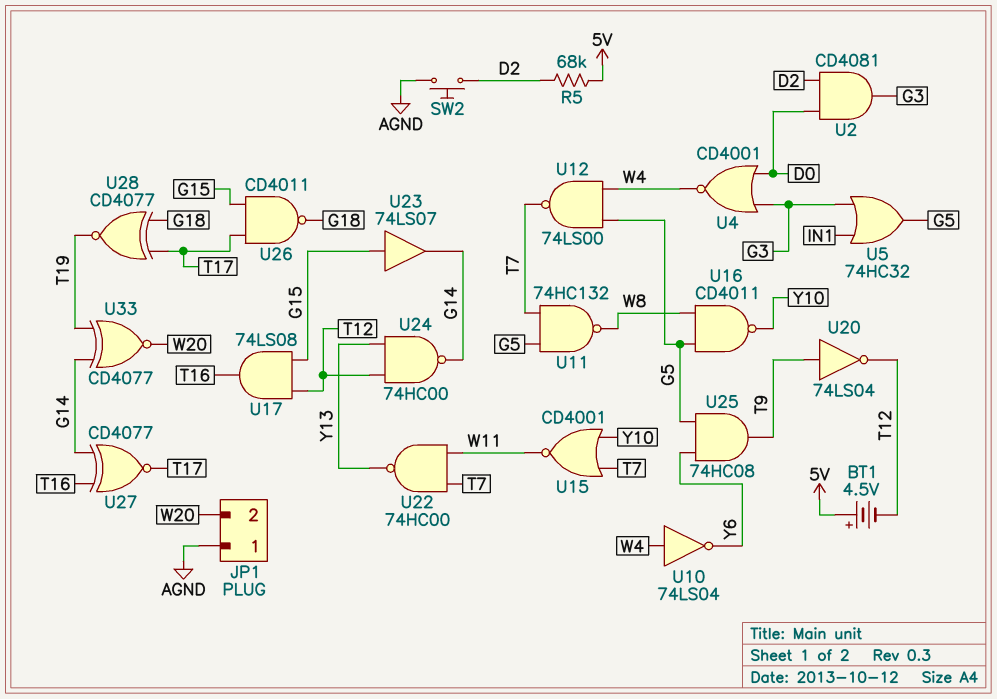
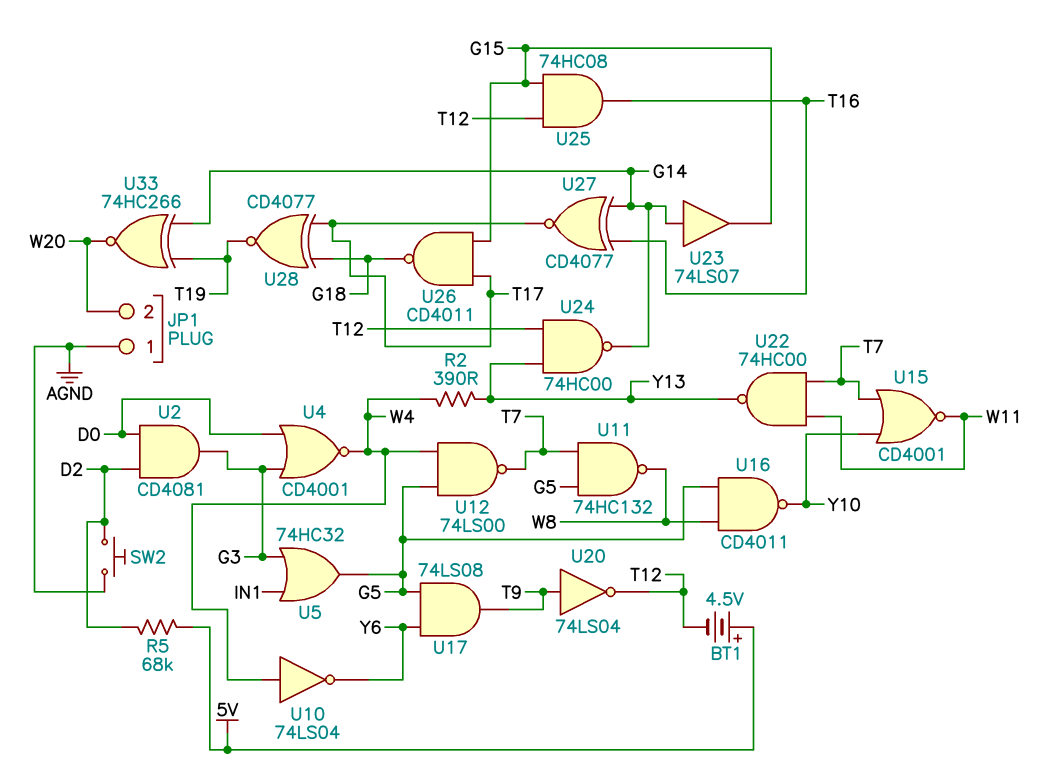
R2: none -> 390 (W4, Y13)
U17: AND 74LS08 (in G15, in T12, out T16) -> AND 74LS08 (in G5, in Y6, out T9)
U23: buffer 74LS07 (in G15, out G14) -> buffer 74LS07 (in G14, out G15)
U25: AND 74HC08 (in G5, in Y6, out T9) -> AND 74HC08 (in G15, in T12, out T16)
U33: XNOR CD4077 (in G14, in T19, out W20) -> XNOR 74HC266 (in G14, in T19, out W20)

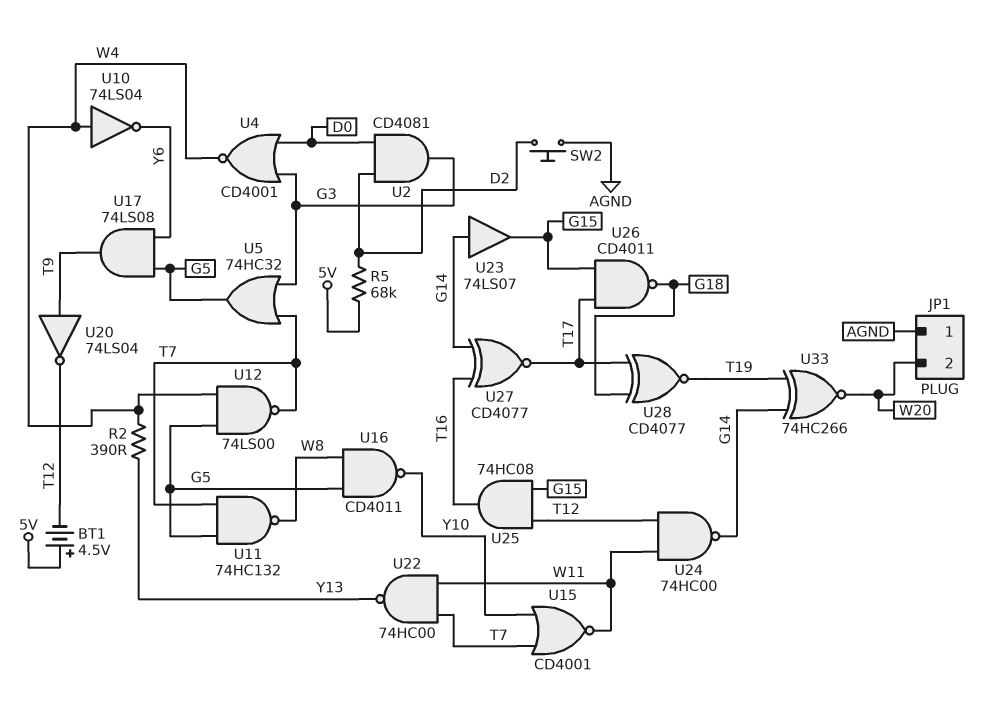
U5: OR 74HC32 (in G3, in IN1, out G5) -> OR 74HC32 (in G3, in T7, out G5)
U24: NAND 74HC00 (in T12, in Y13, out G14) -> NAND 74HC00 (in T12, in W11, out G14)

